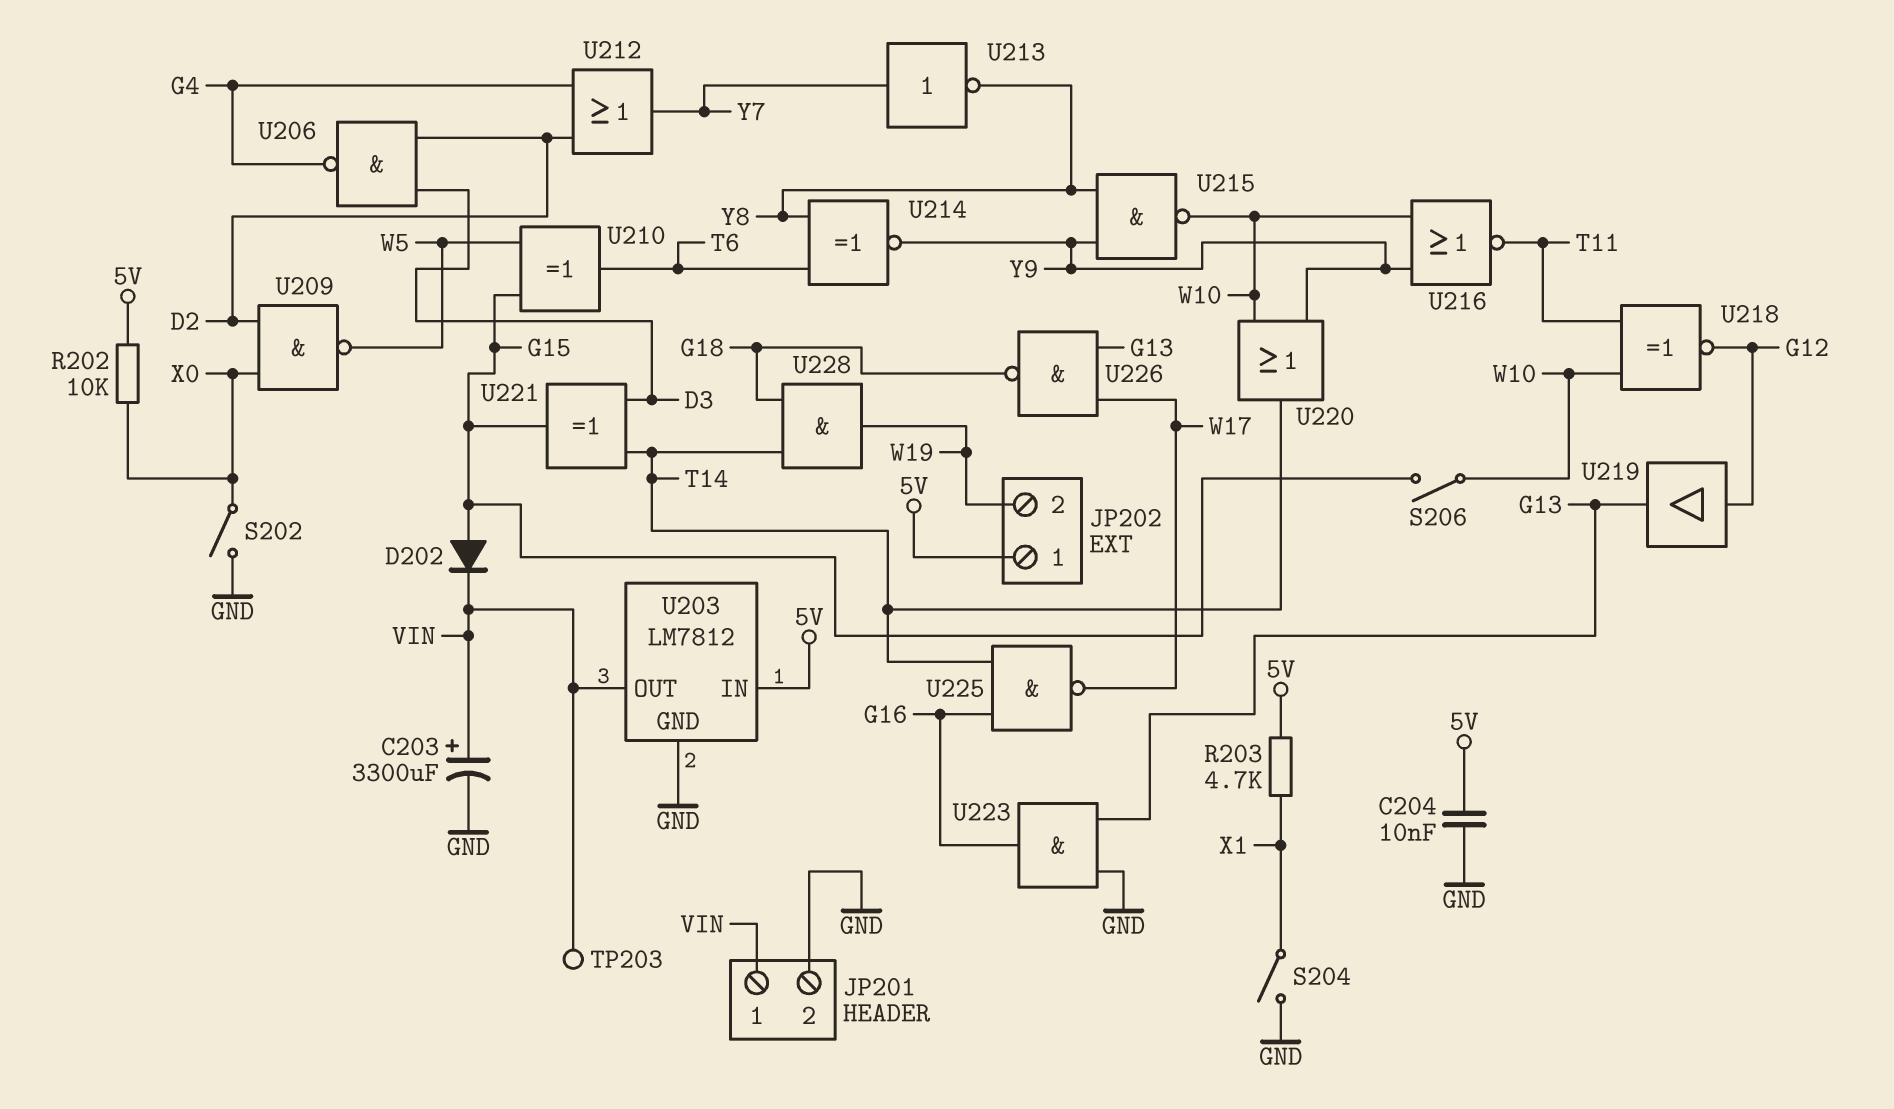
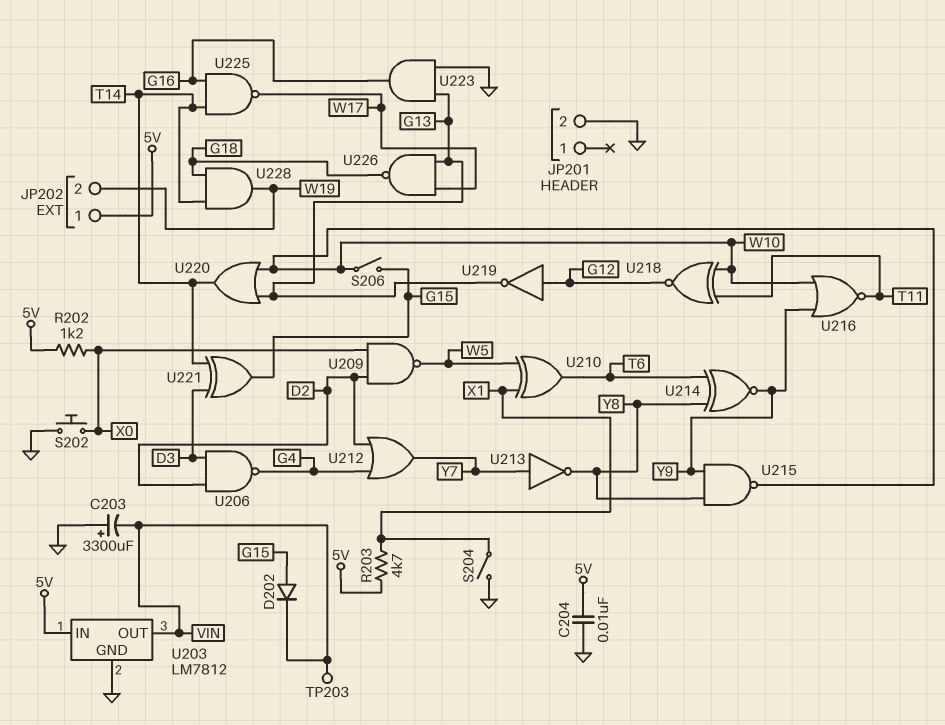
C203: 3300uF (plus VIN, minus GND) -> 3300uF (plus GND, minus VIN)
JP201 pin 1: VIN -> none
R202: 10k (5V, X0) -> 1.2k (5V, X0)
S202: switch (GND, X0) -> button (GND, X0)
U210: XOR (in G15, in W5, out T6) -> XOR (in W5, in X1, out T6)
U219: buffer (in G12, out G13) -> NOT (in G12, out G13)
U220: OR (in W10, in Y9, out T14) -> OR (in G13, in W10, out T14)

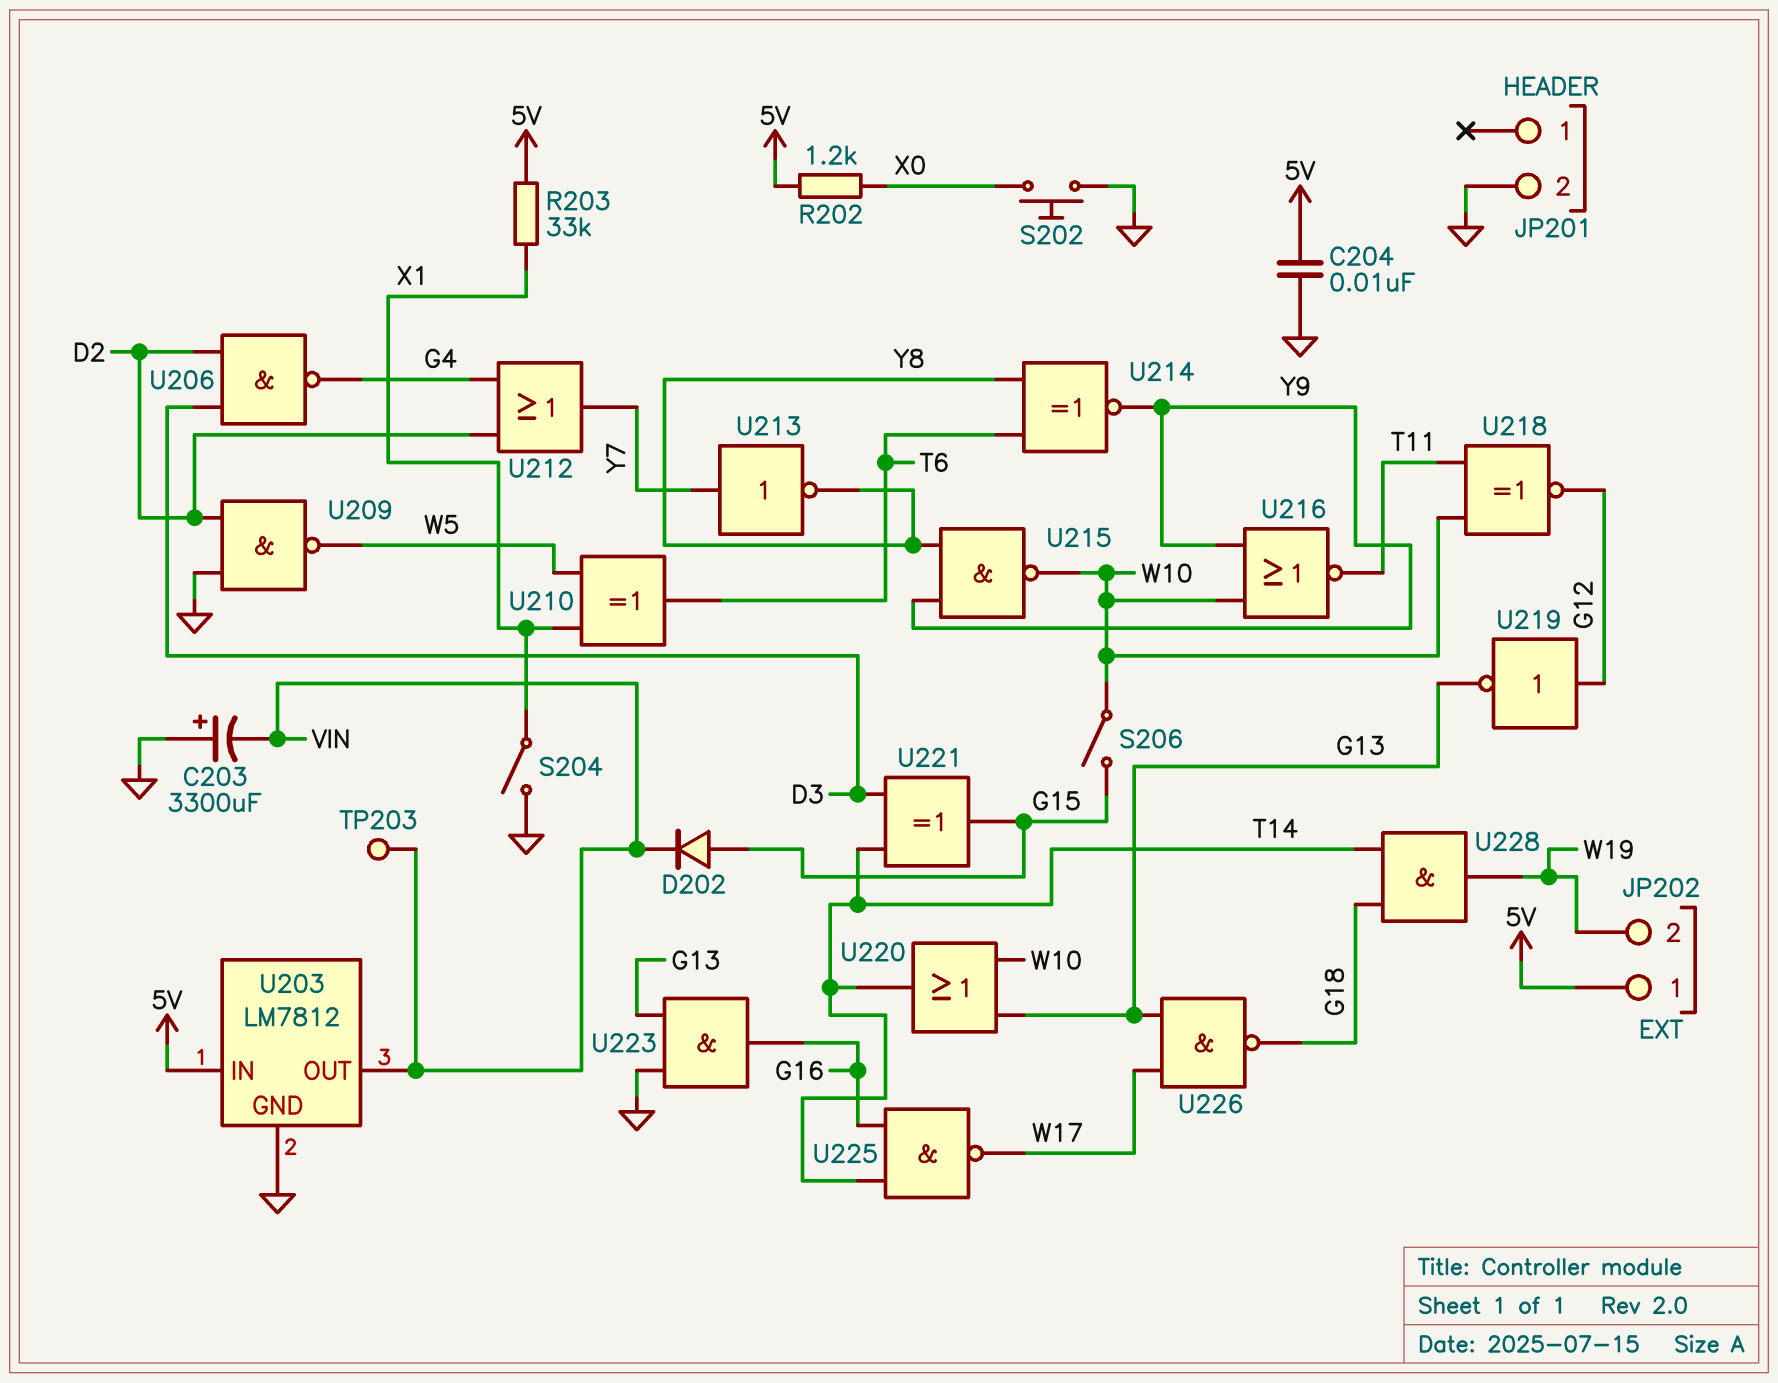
R203: 4.7k (5V, X1) -> 33k (5V, X1)
U209: NAND (in D2, in X0, out W5) -> NAND (in D2, in GND, out W5)

